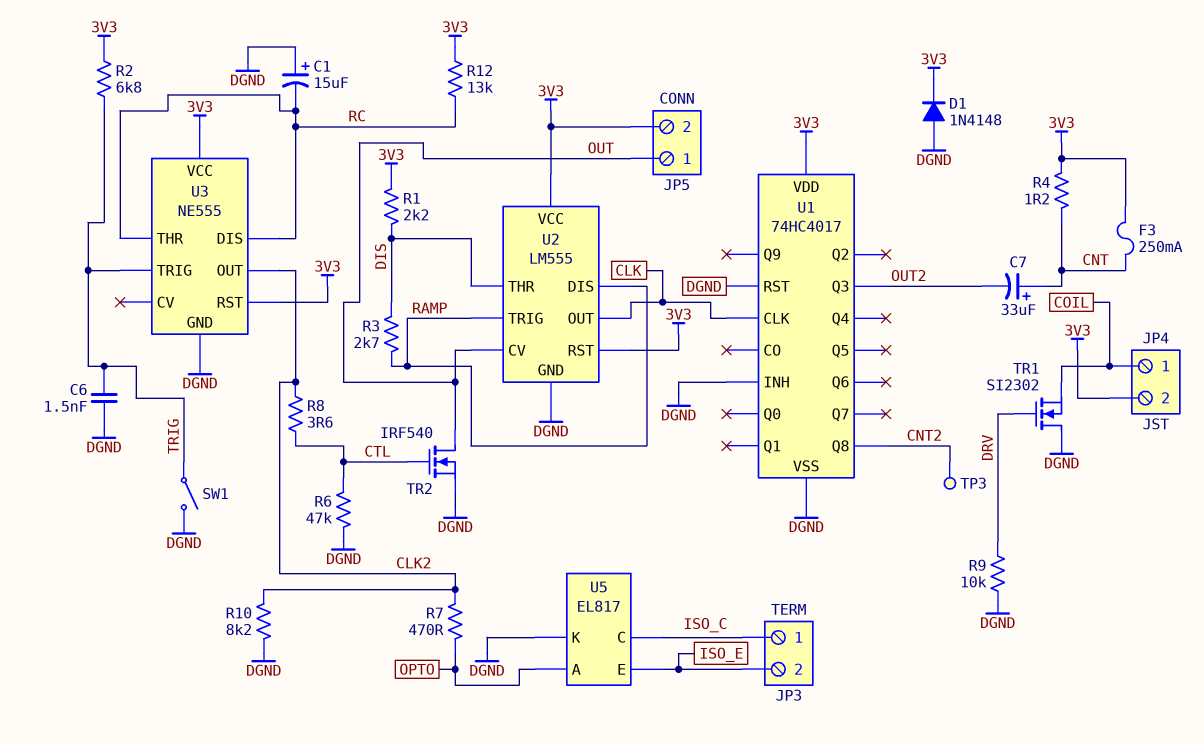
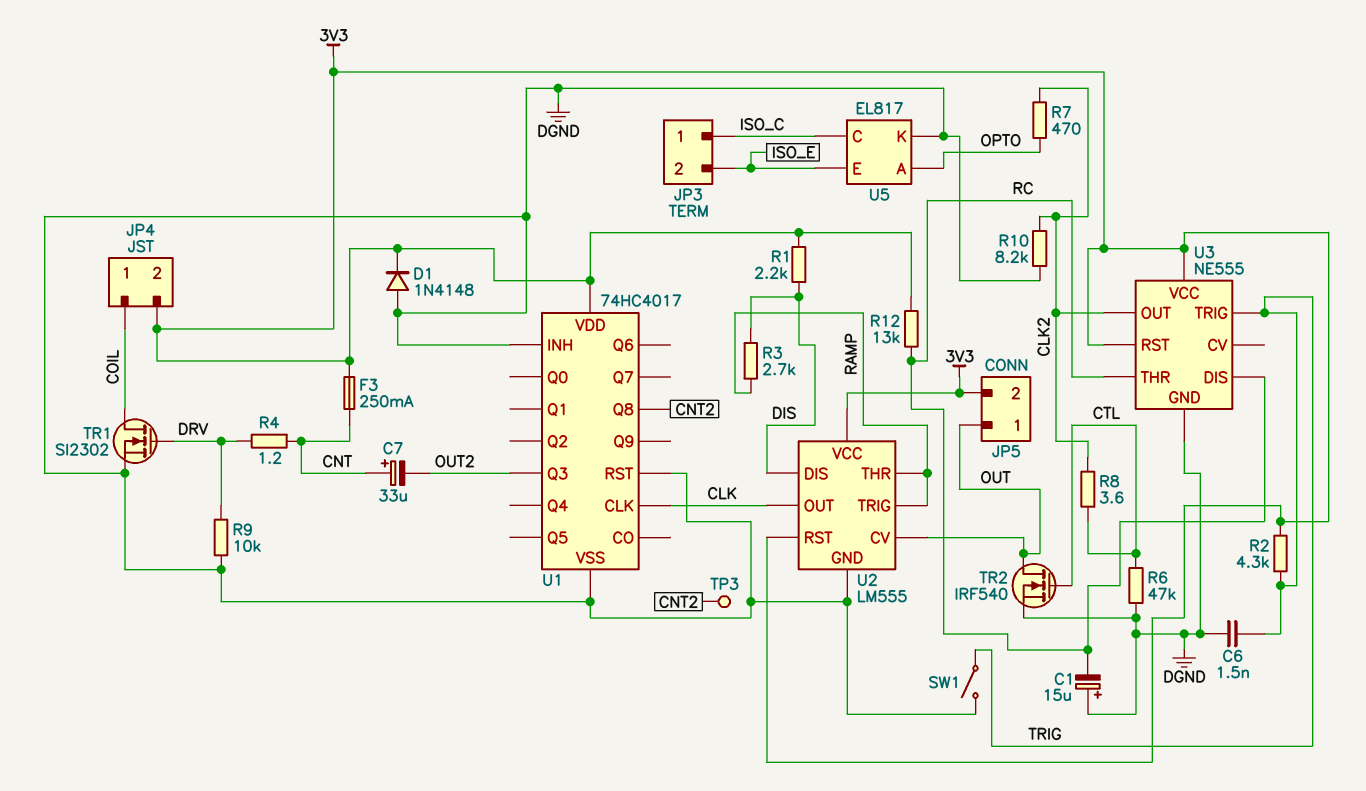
R2: 6.8k (3V3, TRIG) -> 4.3k (3V3, TRIG)
R4: 1.2 (3V3, CNT) -> 1.2 (CNT, DRV)
TR1: NMOS SI2302 (G DRV, D DGND, S COIL) -> NMOS SI2302 (G DRV, D COIL, S DGND)
U2 pin DIS: RAMP -> DIS
U2 pin THR: DIS -> RAMP

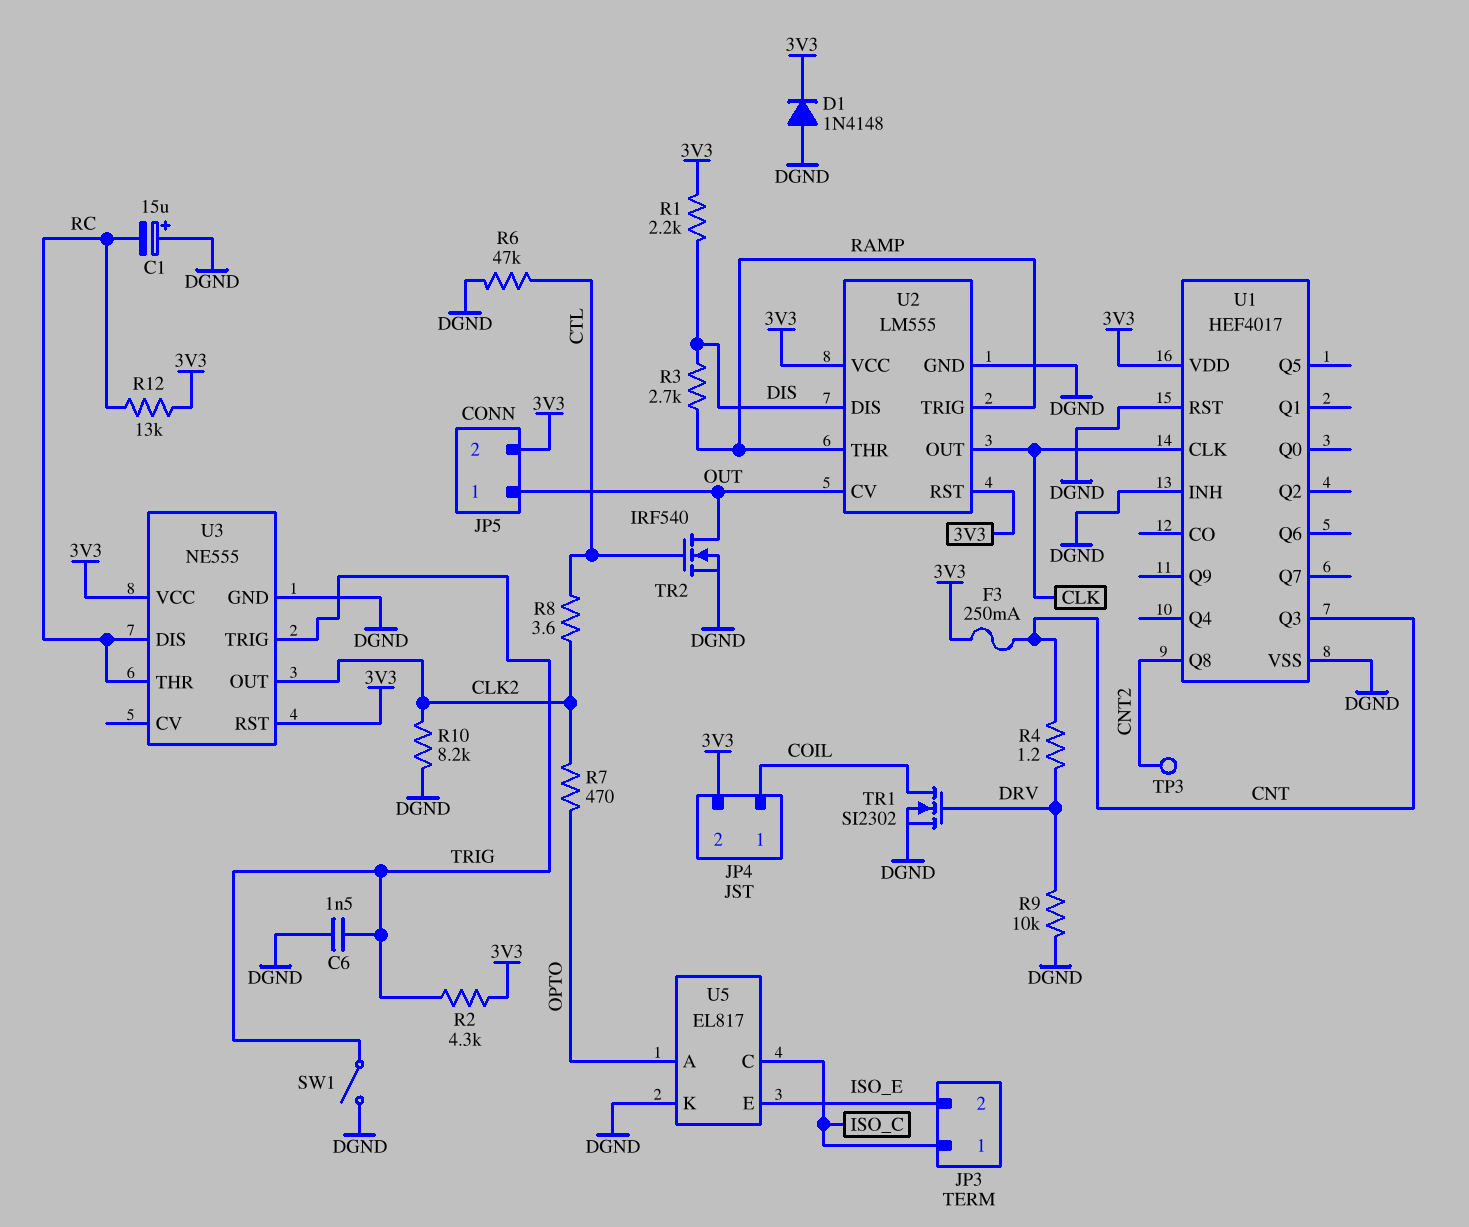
C7: 33uF (plus CNT, minus OUT2) -> none
U1: 74HC4017 -> HEF4017
U1 pin Q3: OUT2 -> CNT

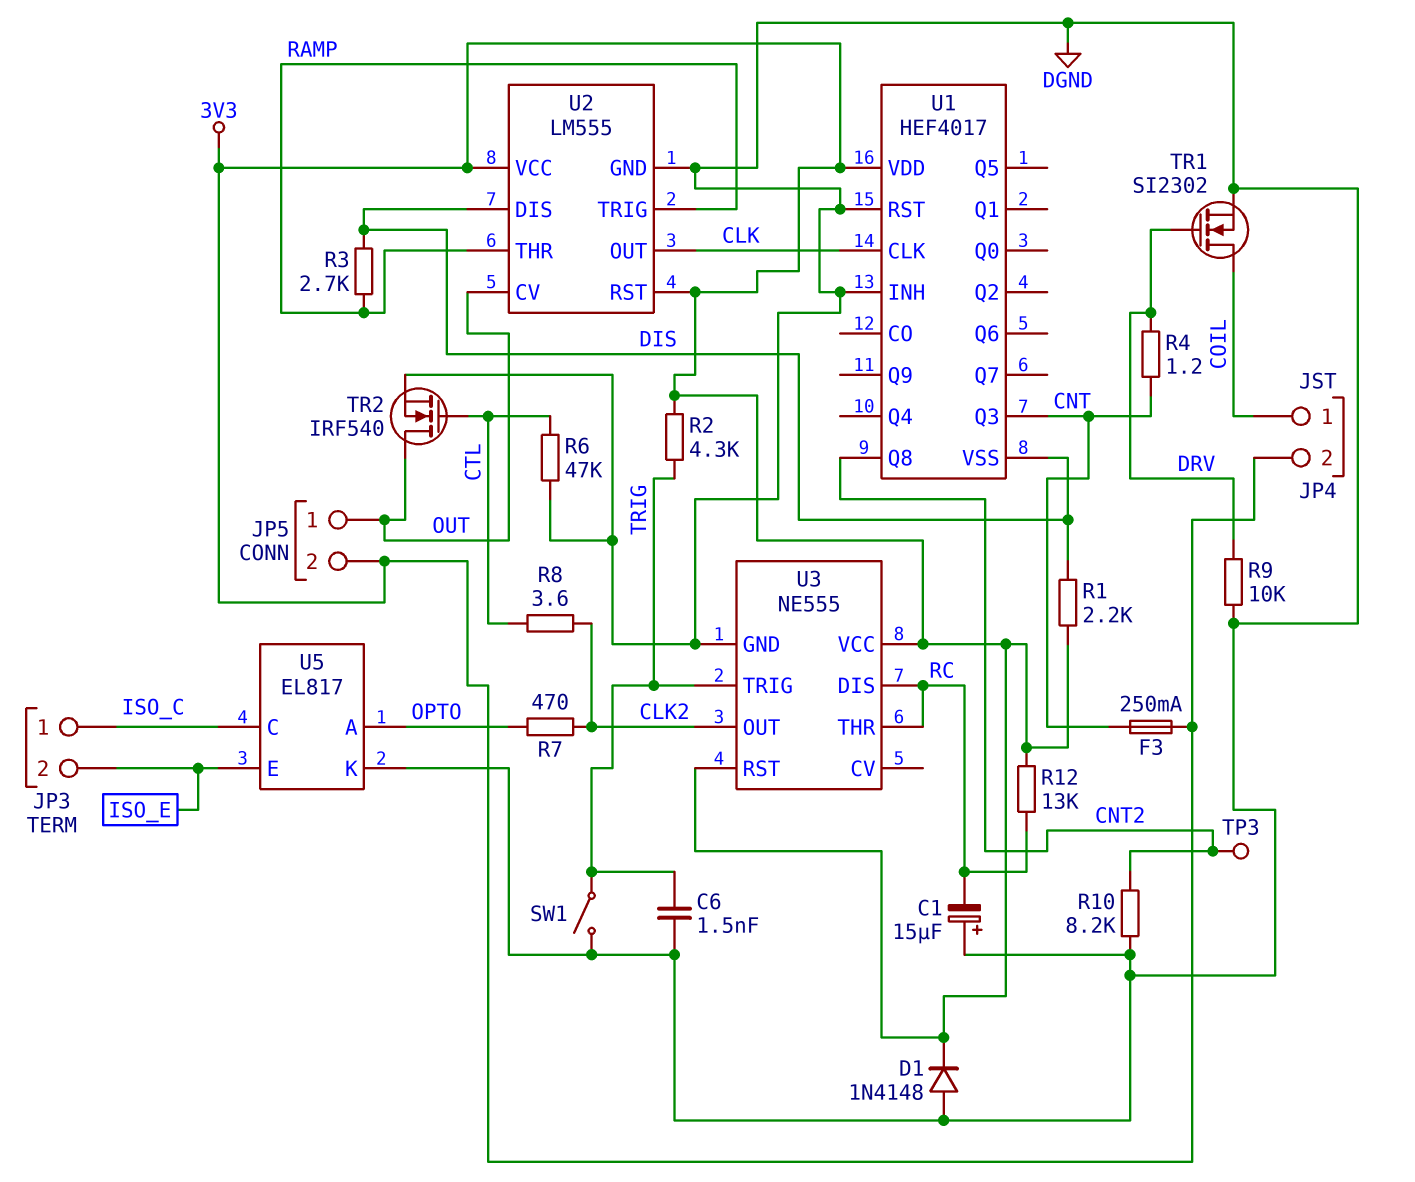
R10: 8.2k (CLK2, DGND) -> 8.2k (CNT2, DGND)
U1 pin VSS: DGND -> DIS

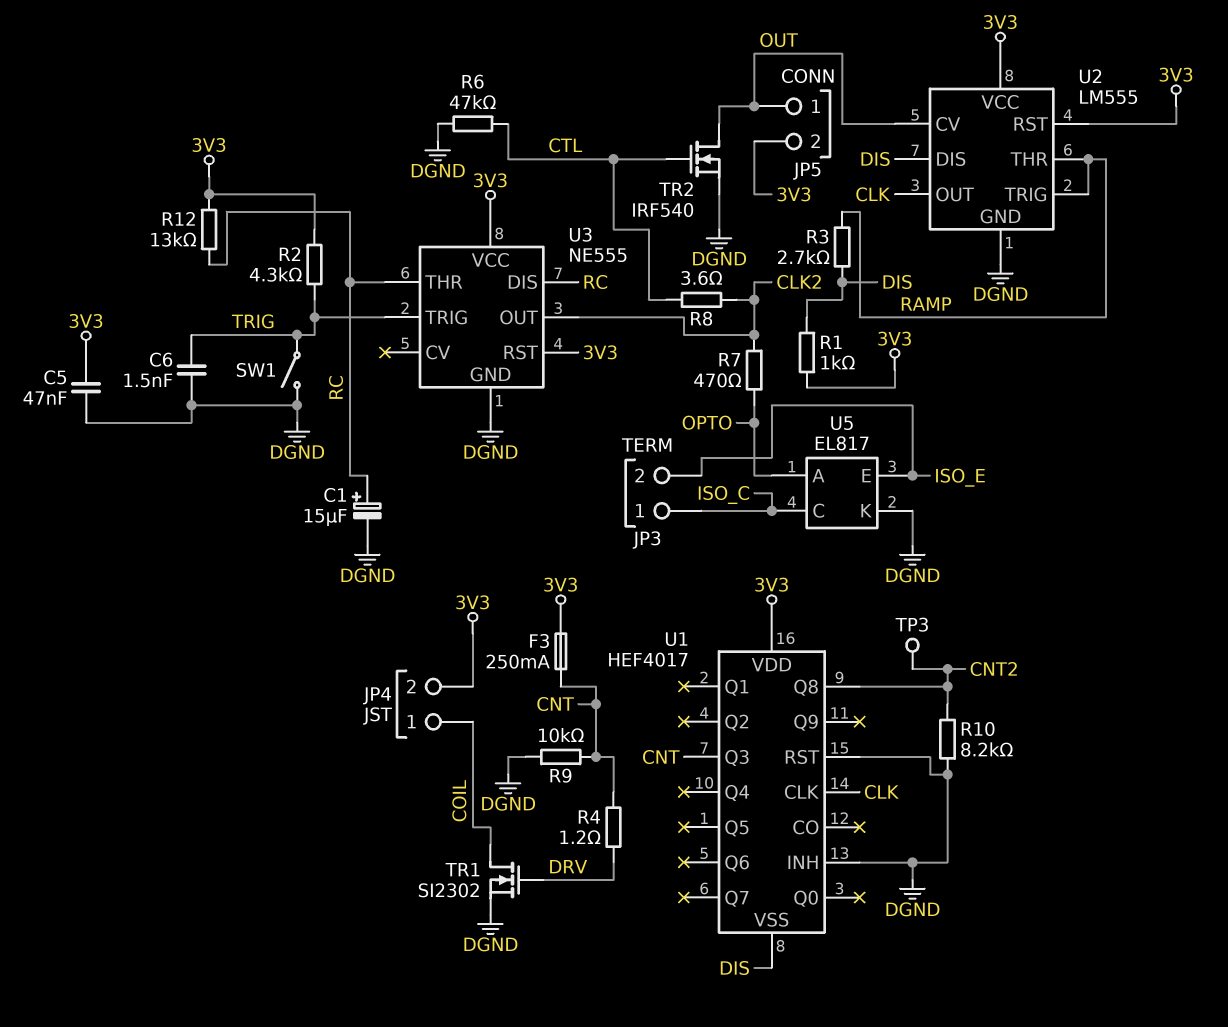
C1: 15uF (plus DGND, minus RC) -> 15uF (plus RC, minus DGND)
C5: none -> 47nF (3V3, DGND)
D1: diode 1N4148 (A DGND, K 3V3) -> none
R1: 2.2k (3V3, DIS) -> 1k (3V3, DIS)
R9: 10k (DGND, DRV) -> 10k (CNT, DGND)

